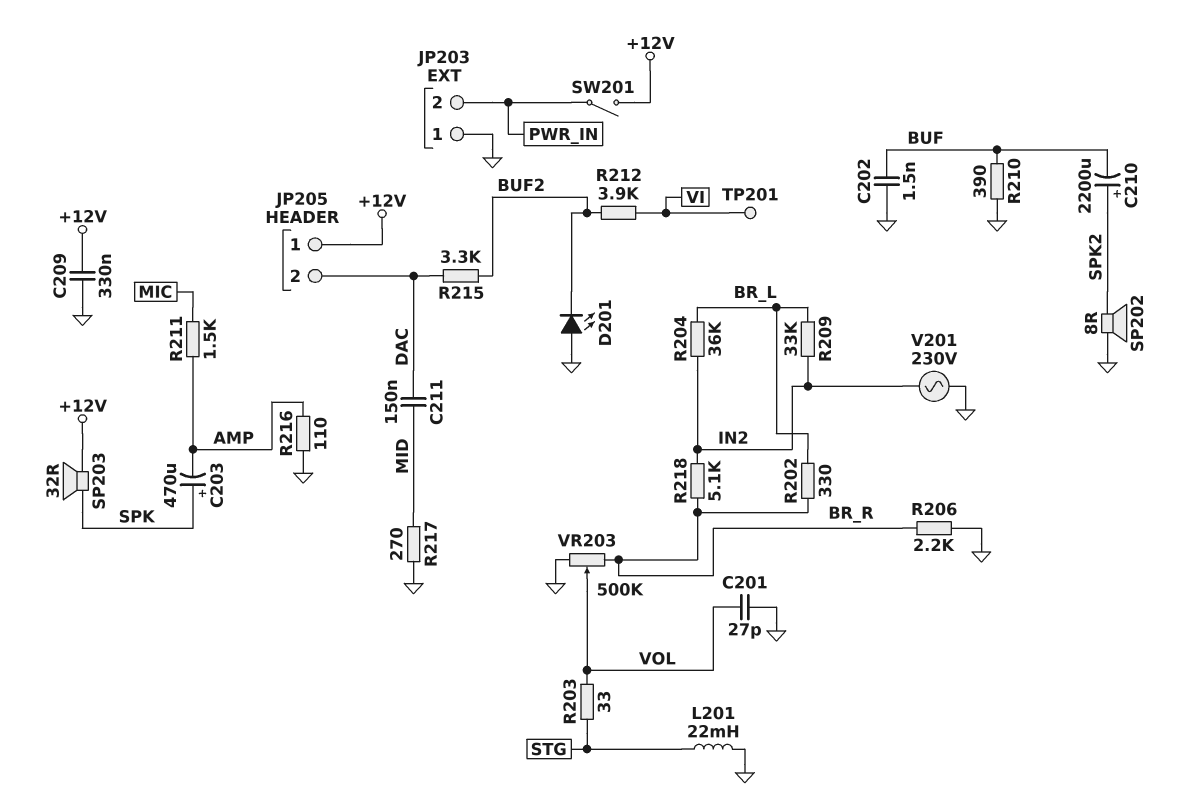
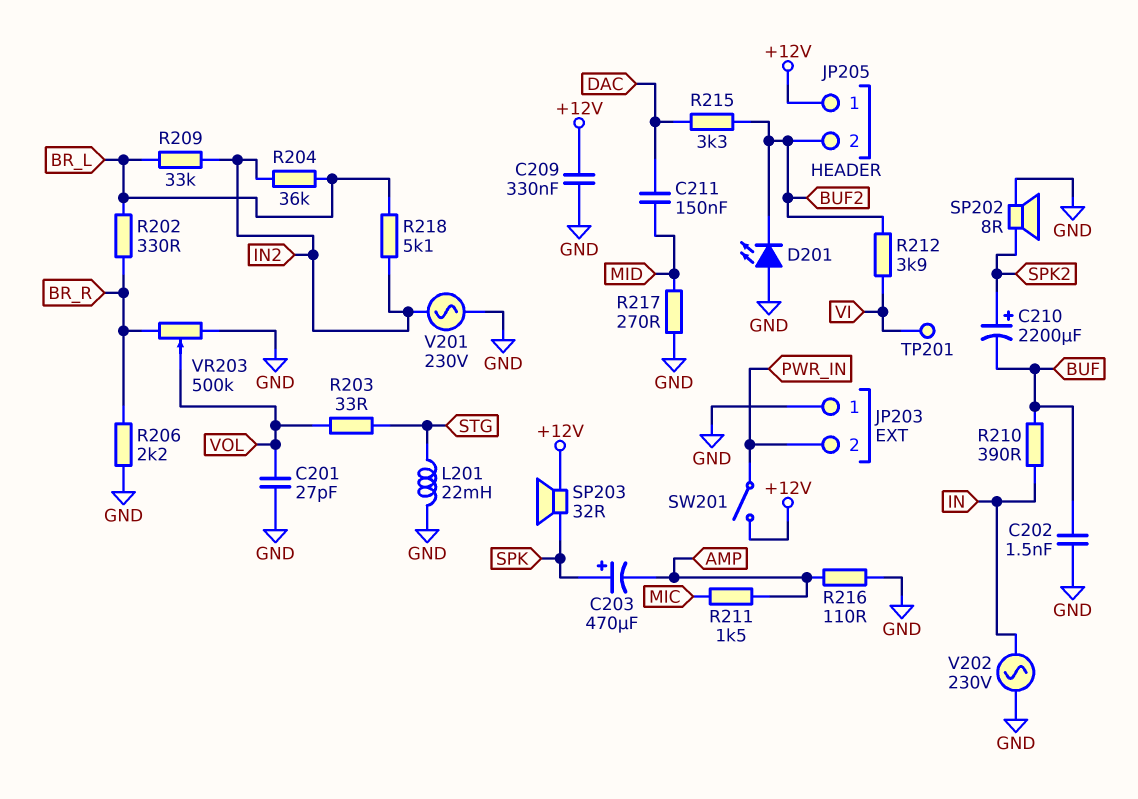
JP205 pin 2: DAC -> BUF2
R210: 390 (BUF, GND) -> 390 (BUF, IN)
R218: 5.1k (BR_R, IN2) -> 5.1k (BR_L, IN2)
V202: none -> AC 230V (GND, IN)

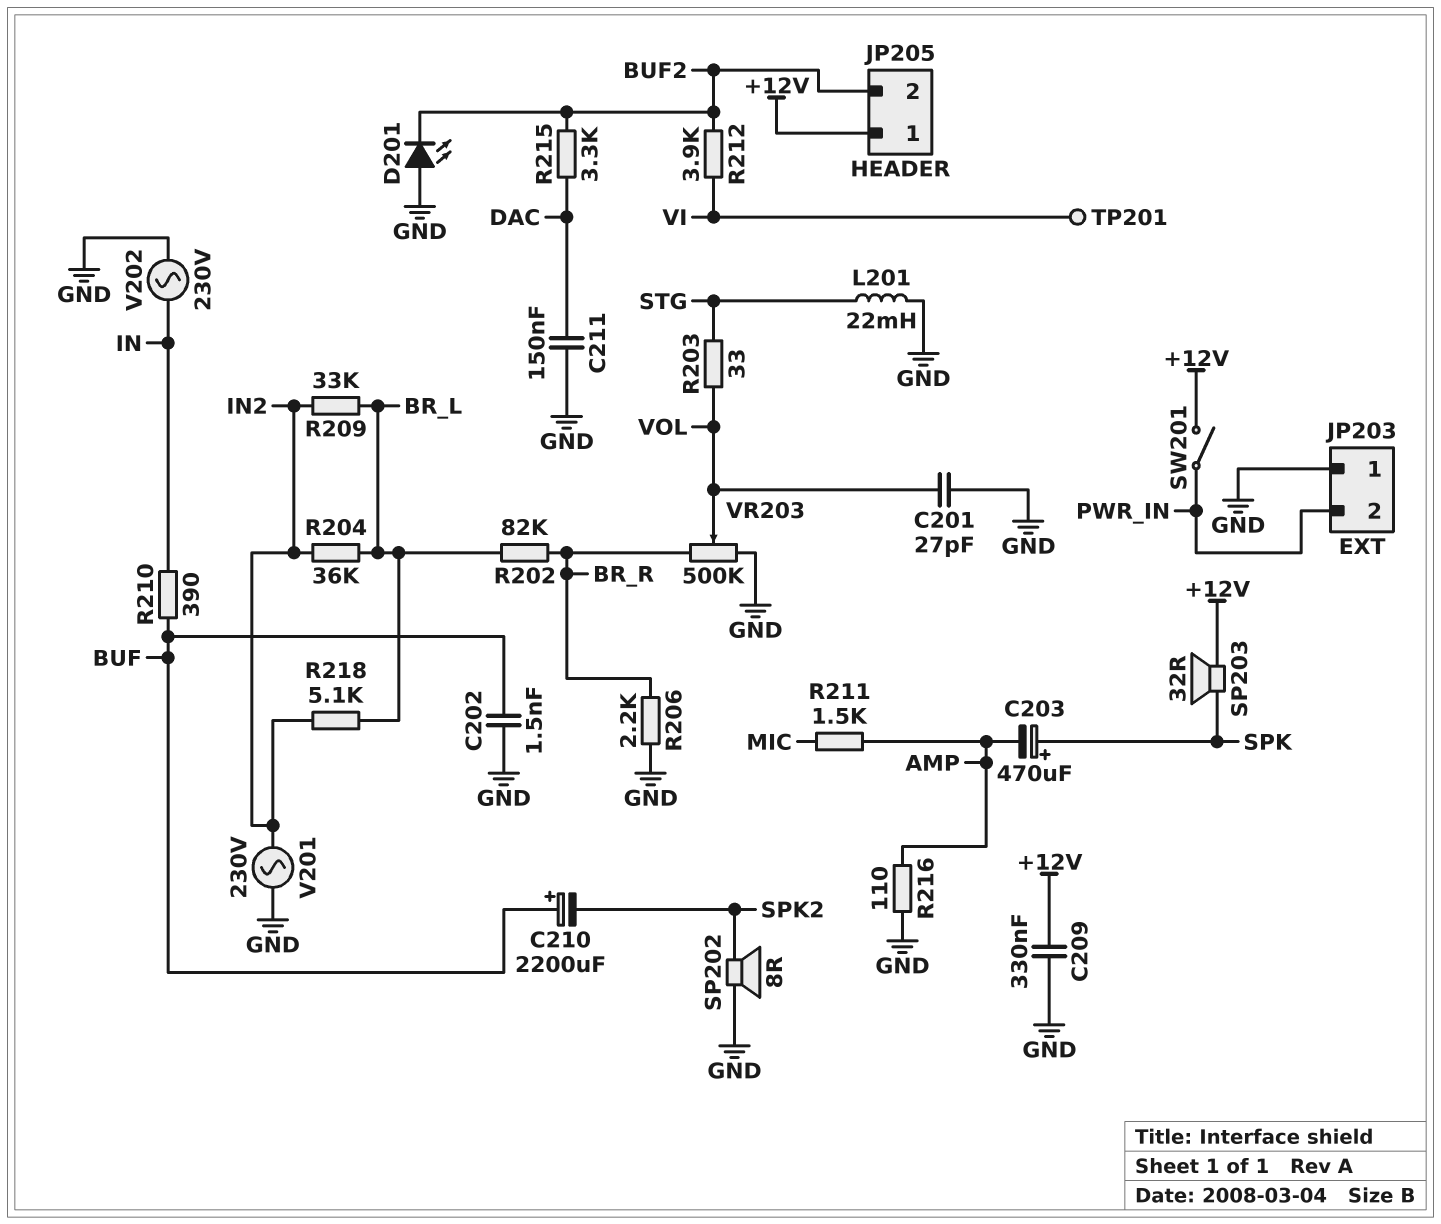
C210: 2200uF (plus SPK2, minus BUF) -> 2200uF (plus BUF, minus SPK2)
C211: 150nF (DAC, MID) -> 150nF (DAC, GND)
R202: 330 (BR_L, BR_R) -> 82k (BR_L, BR_R)
R217: 270 (GND, MID) -> none

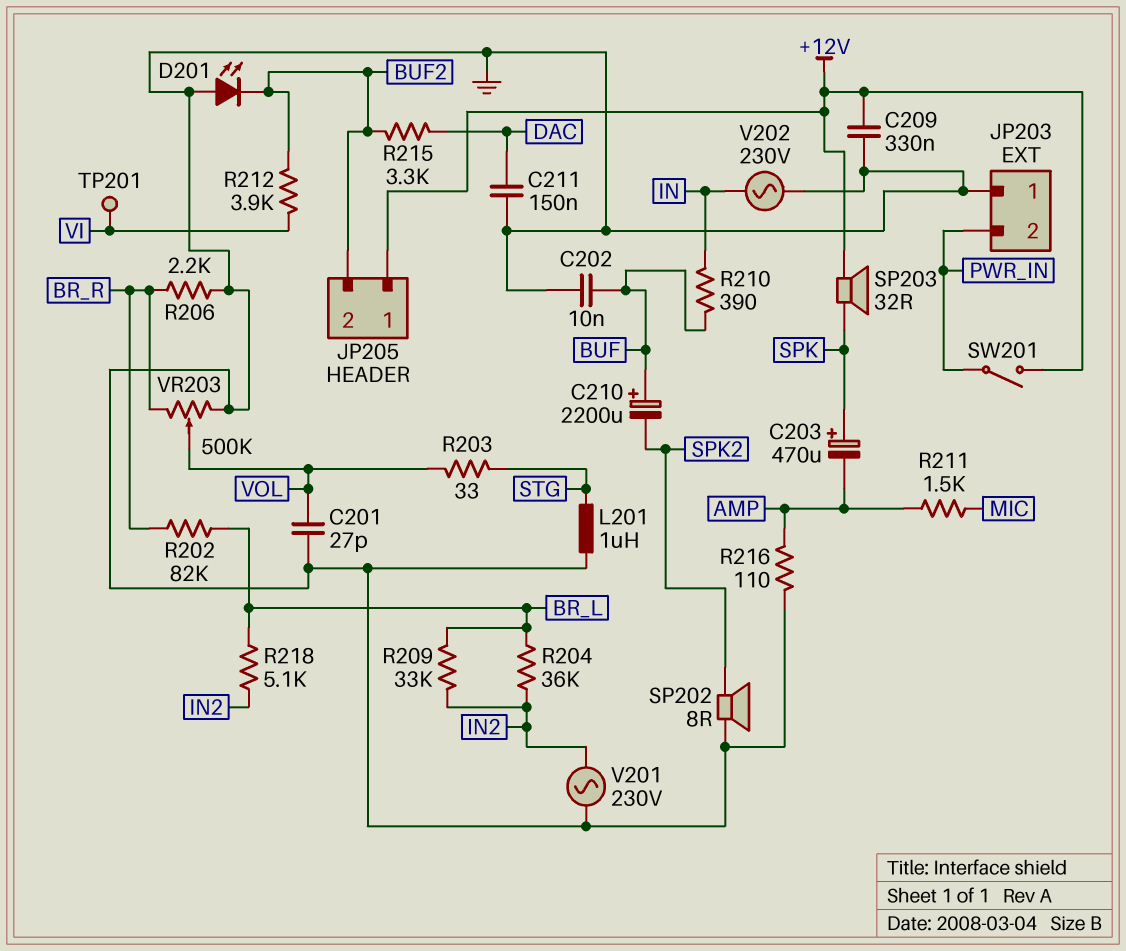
C202: 1.5nF (BUF, GND) -> 10nF (BUF, GND)
L201: 22mH (GND, STG) -> 1uH (GND, STG)

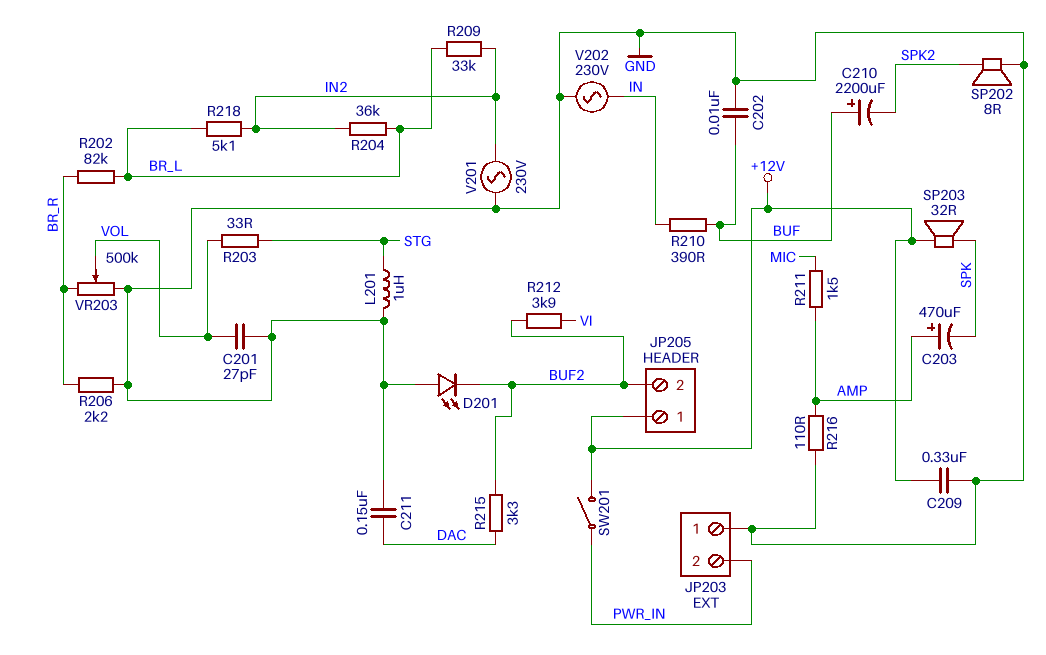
C203: 470uF (plus SPK, minus AMP) -> 470uF (plus AMP, minus SPK)
TP201: test point (VI) -> none

